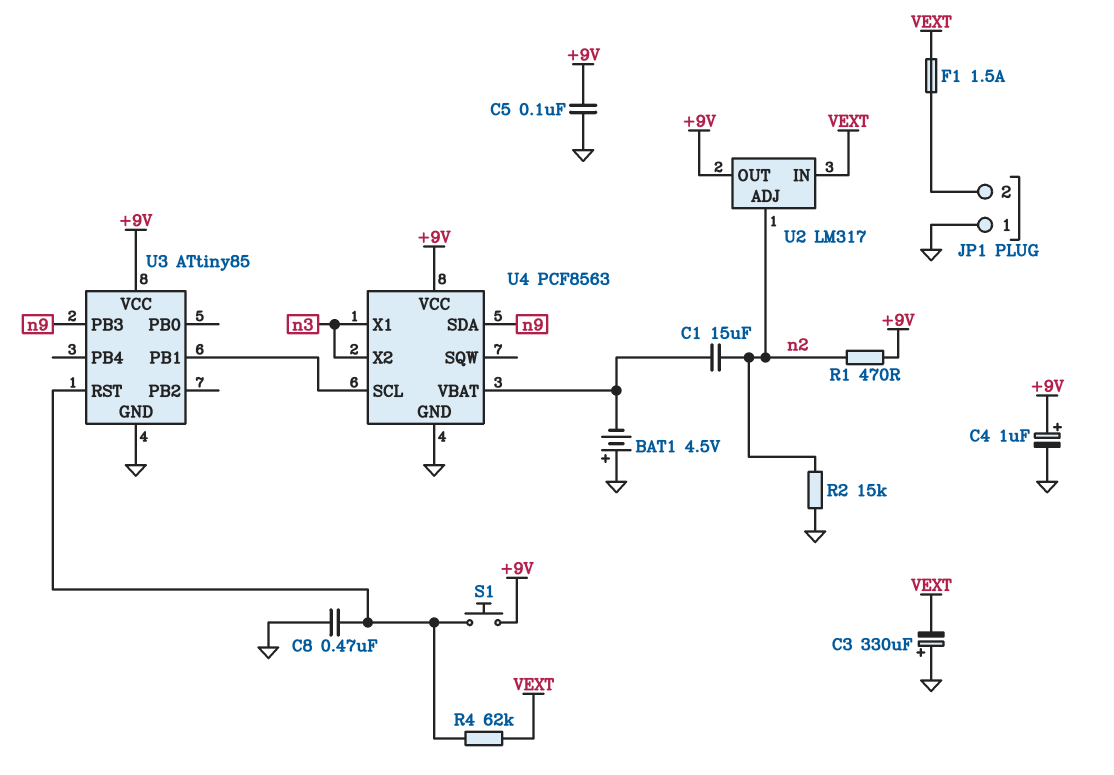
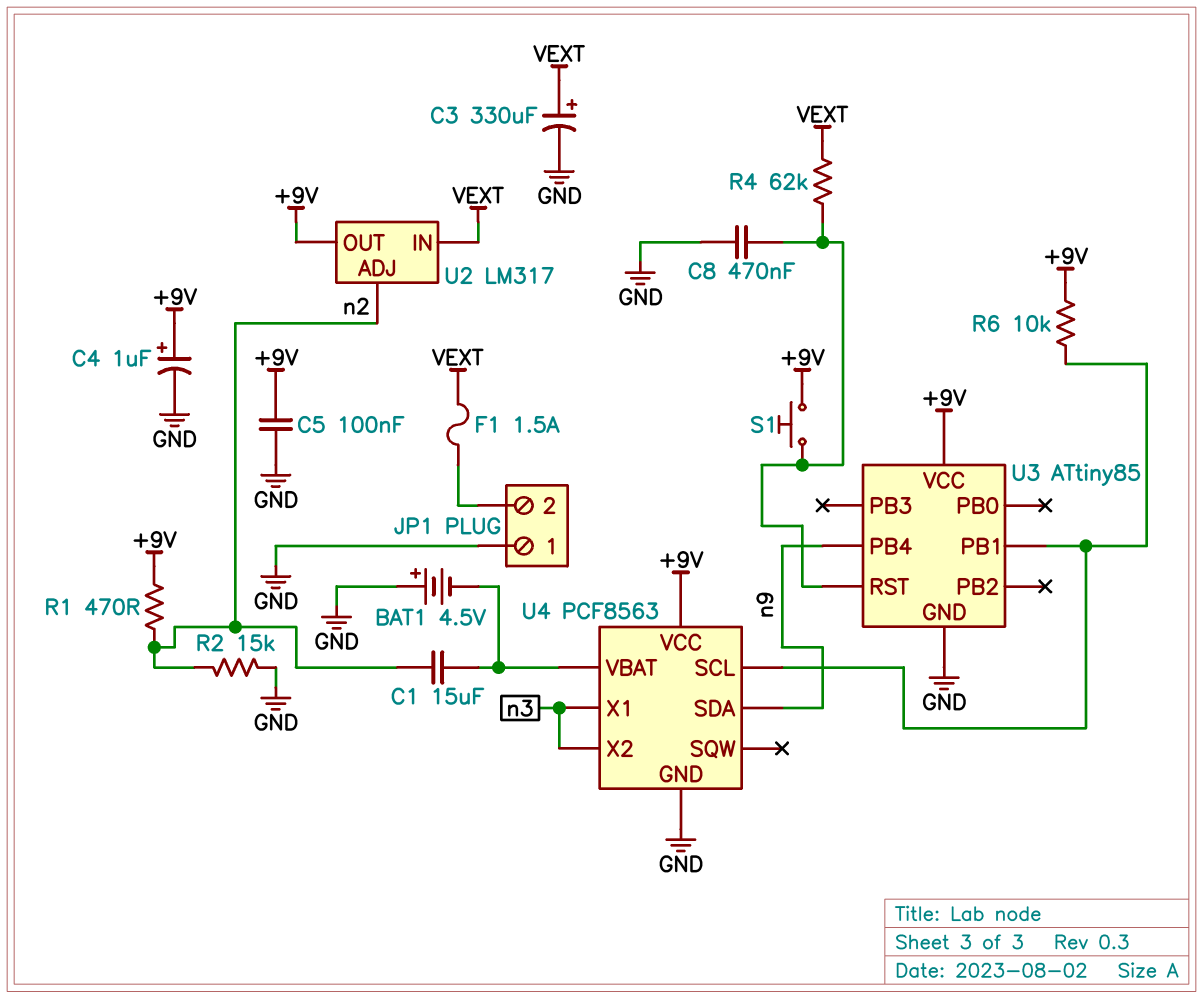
C3: 330uF (plus GND, minus VEXT) -> 330uF (plus VEXT, minus GND)
R6: none -> 10k (+9V, U3/PB1)
U3 pin PB3: n9 -> none
U3 pin PB4: none -> n9

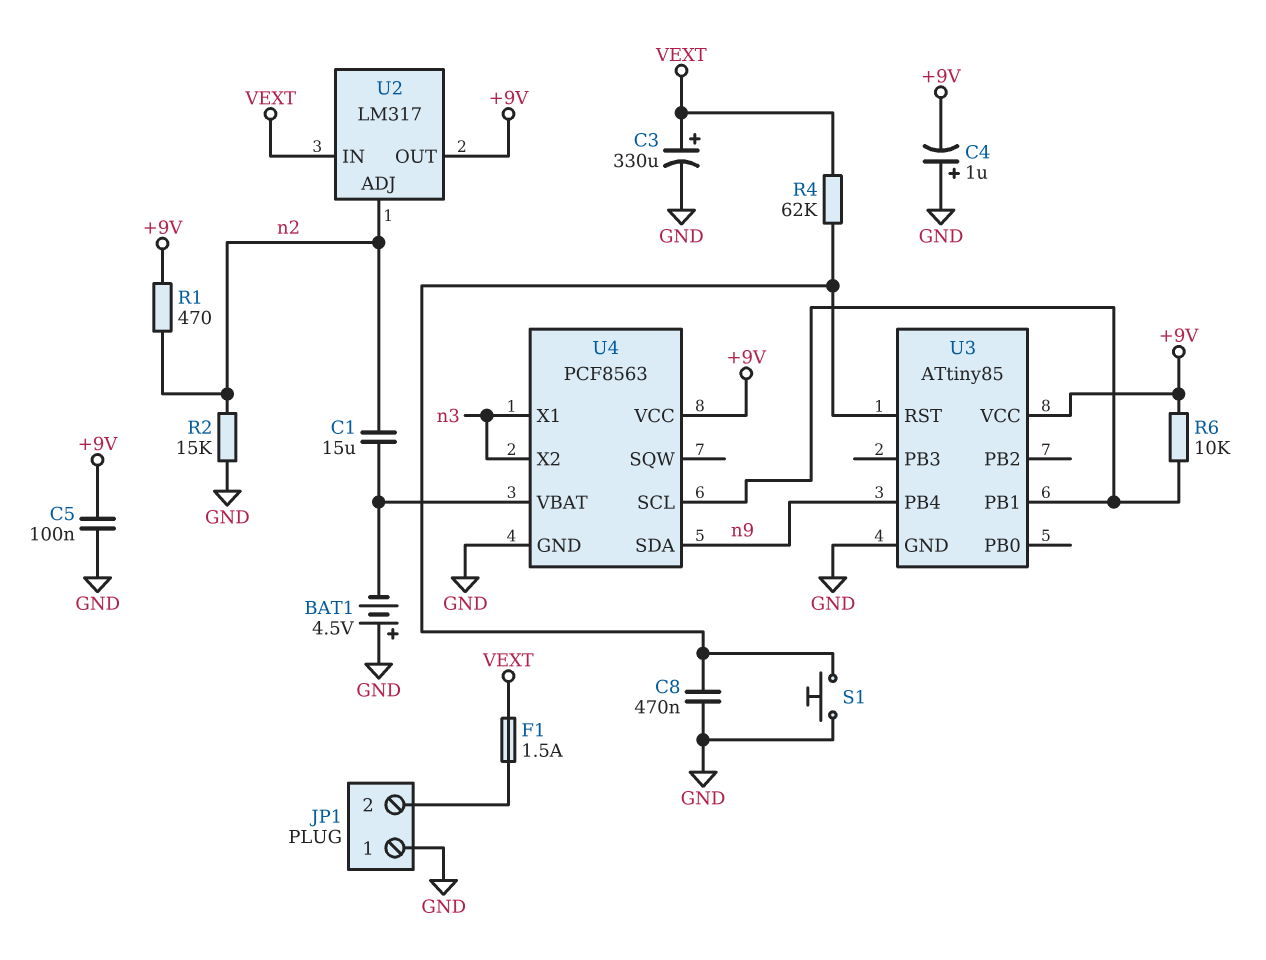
C4: 1uF (plus +9V, minus GND) -> 1uF (plus GND, minus +9V)
S1: button (+9V, U3/RST) -> button (GND, U3/RST)

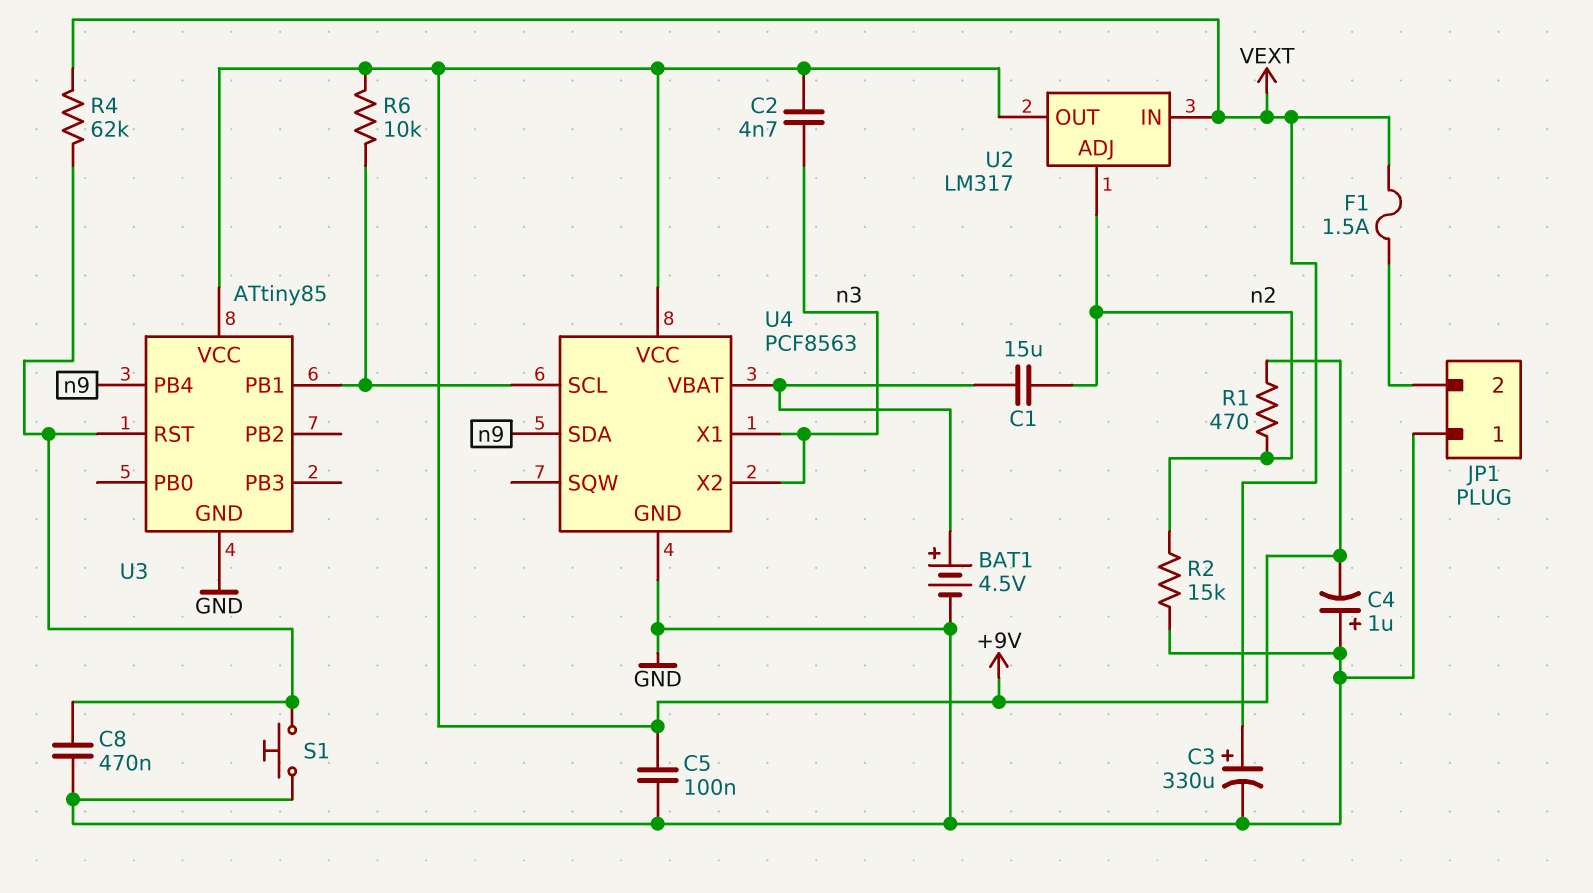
BAT1: 4.5V (plus GND, minus U4/VBAT) -> 4.5V (plus U4/VBAT, minus GND)
C2: none -> 4.7nF (+9V, n3)

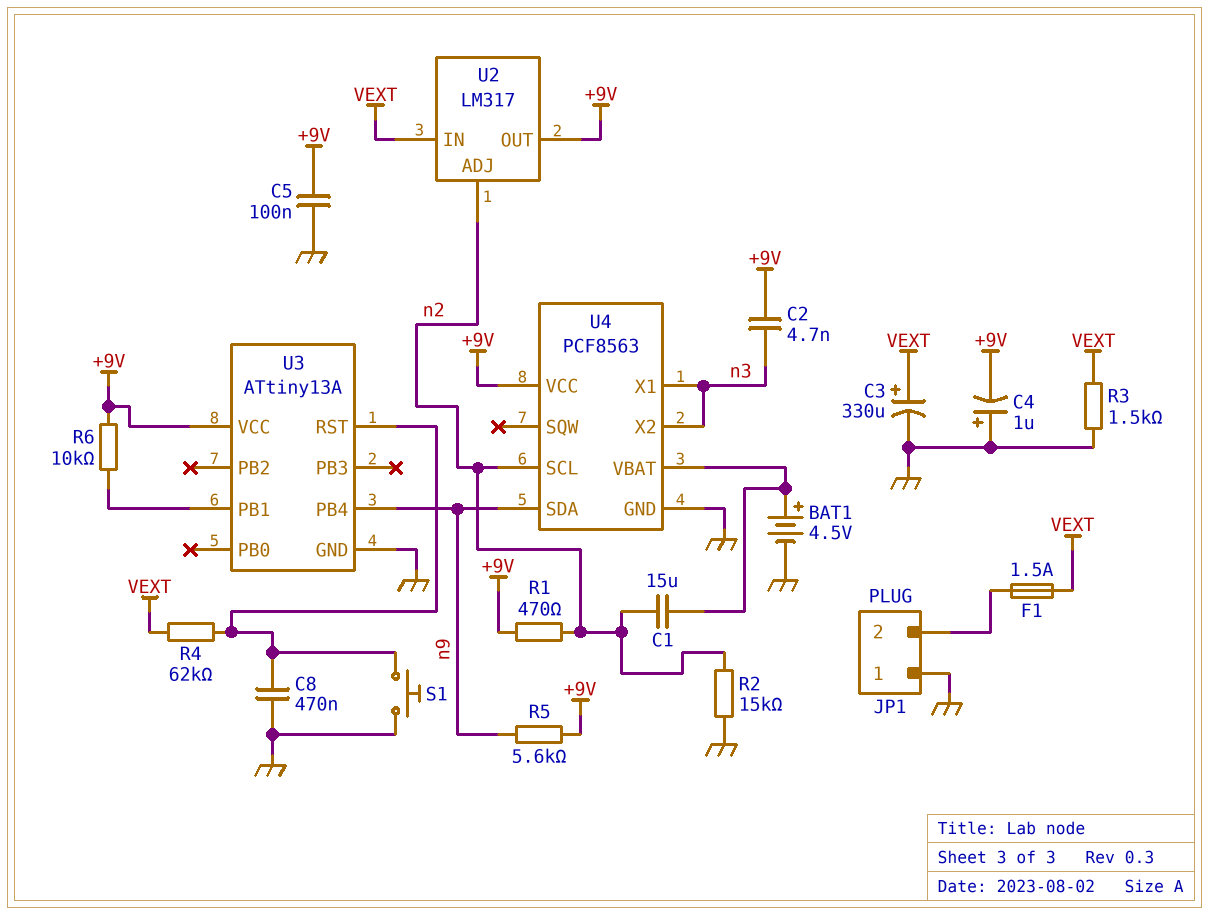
R3: none -> 1.5k (GND, VEXT)
R5: none -> 5.6k (+9V, n9)
U3: ATtiny85 -> ATtiny13A
U4 pin SCL: U3/PB1 -> n2

